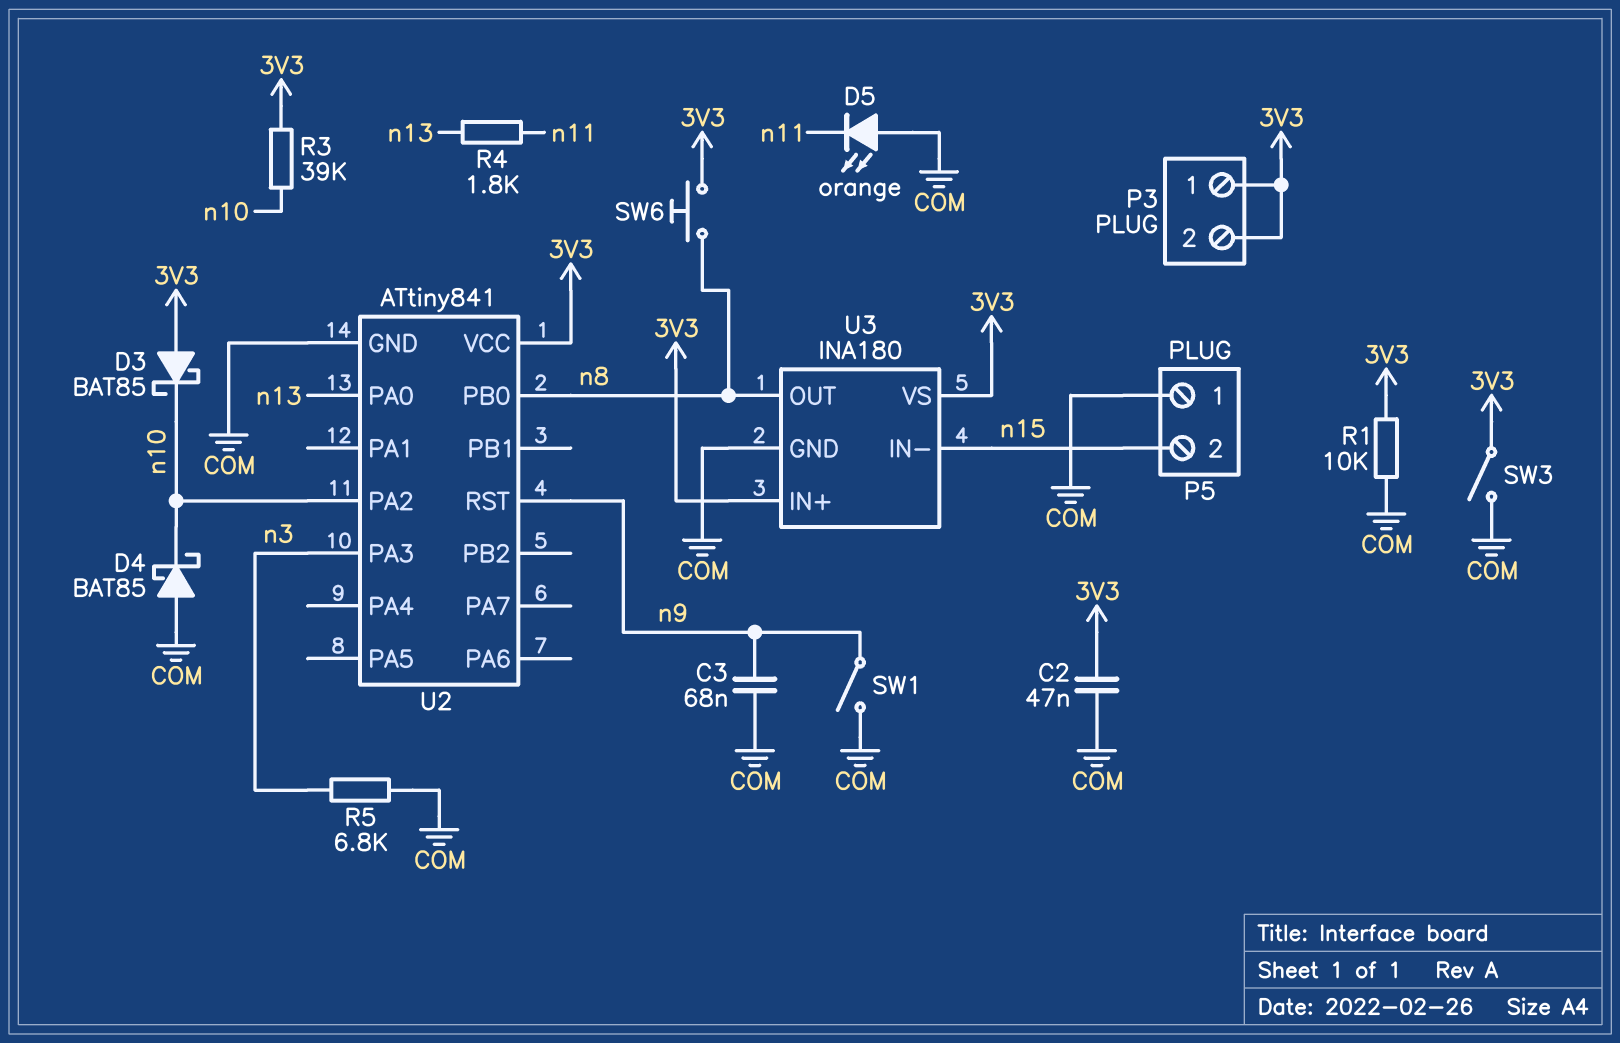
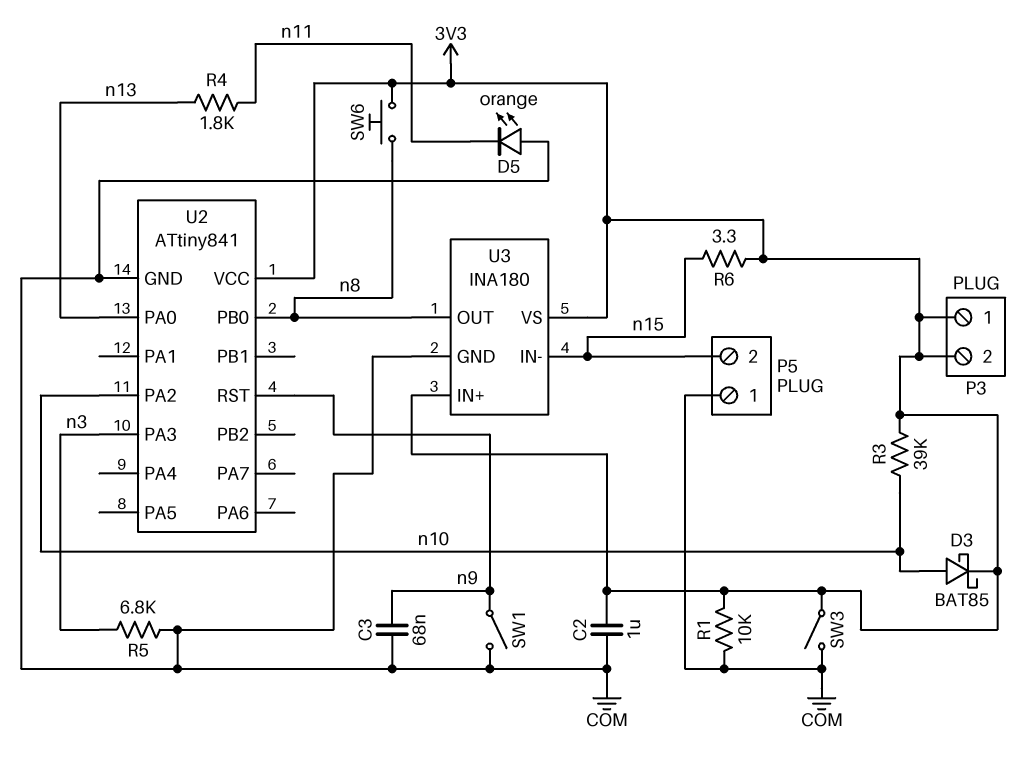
C2: 47nF (3V3, COM) -> 1uF (3V3, COM)
D3: schottky BAT85 (A 3V3, K n10) -> schottky BAT85 (A n10, K 3V3)
D4: schottky BAT85 (A COM, K n10) -> none
R6: none -> 3.3 (3V3, n15)

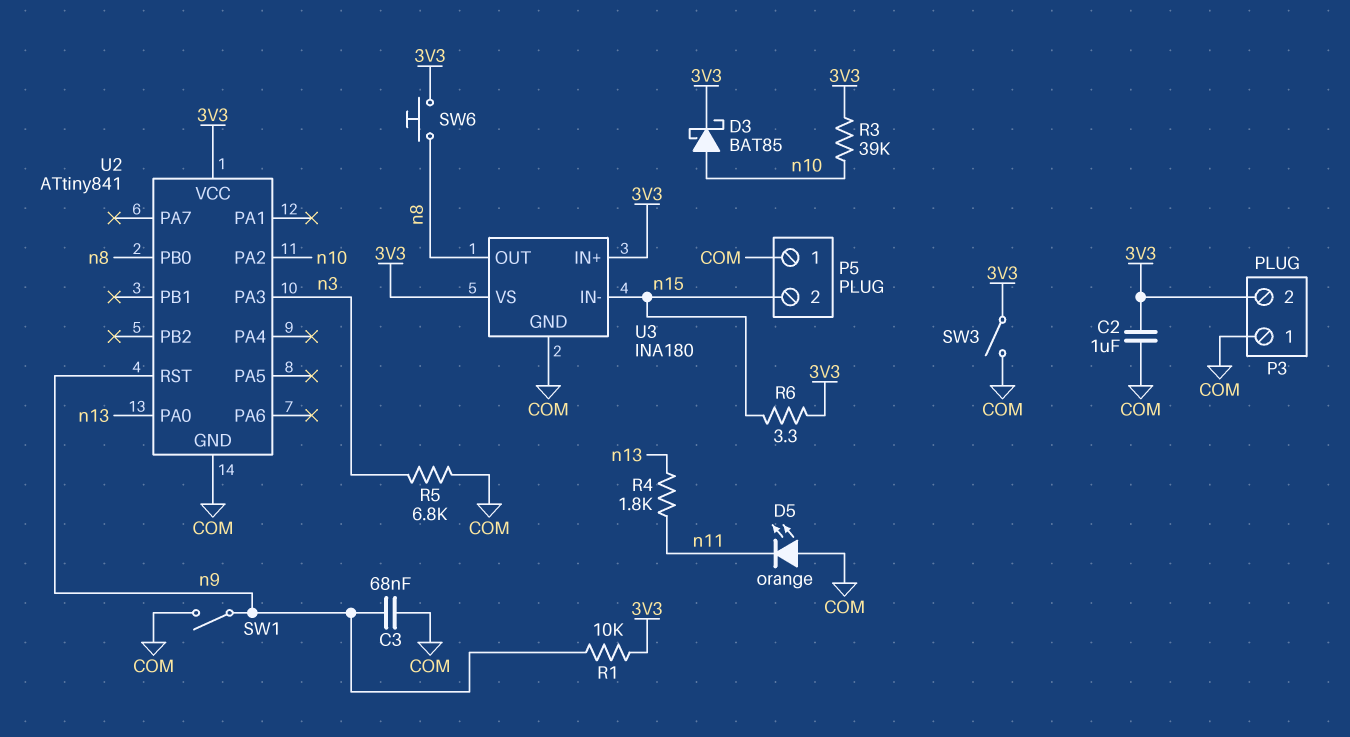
P3 pin 1: 3V3 -> COM
R1: 10k (3V3, COM) -> 10k (3V3, n9)

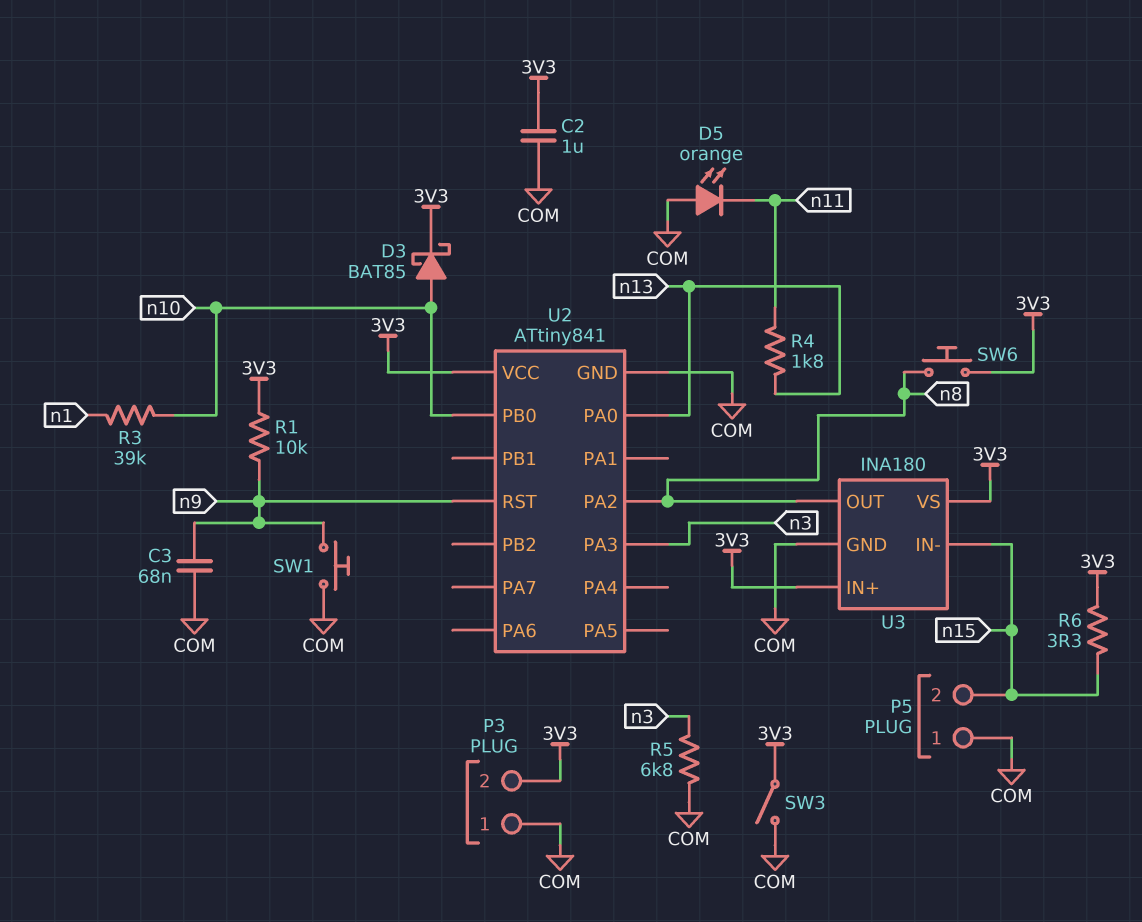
R3: 39k (3V3, n10) -> 39k (n1, n10)
SW1: switch (COM, n9) -> button (COM, n9)
U2 pin PA2: n10 -> n8
U2 pin PB0: n8 -> n10

